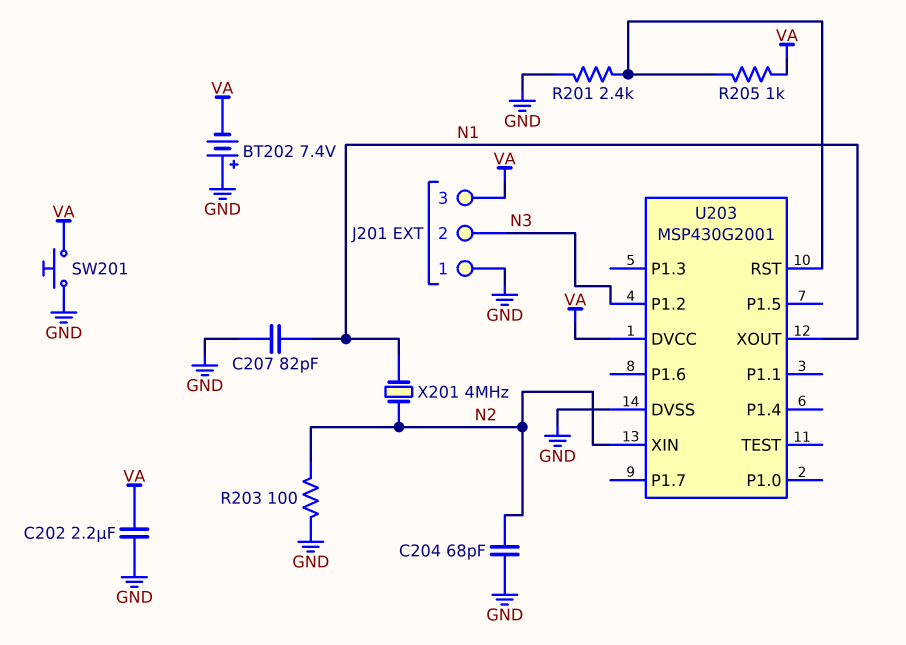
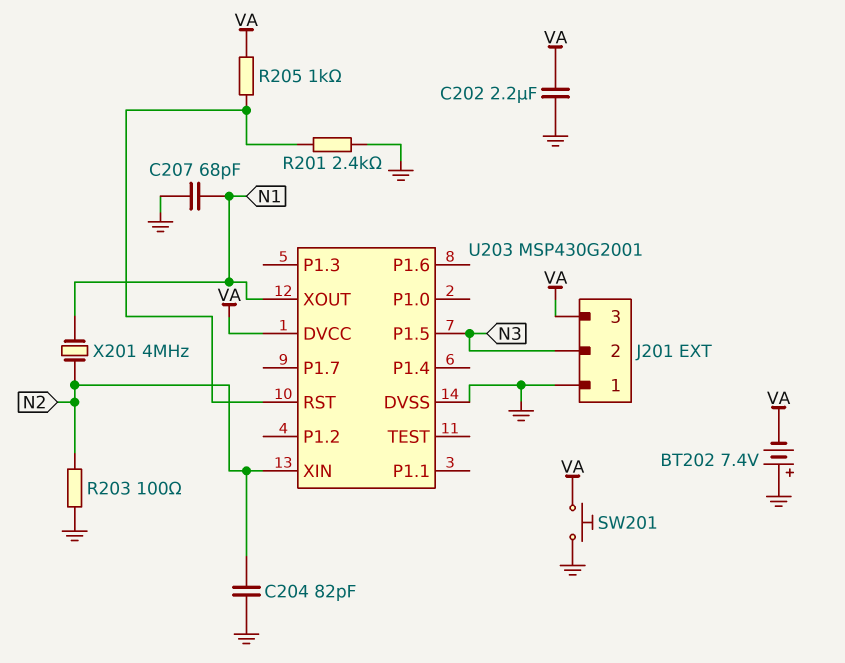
C204: 68pF (GND, N2) -> 82pF (GND, N2)
C207: 82pF (GND, N1) -> 68pF (GND, N1)
U203 pin P1.2: N3 -> none
U203 pin P1.5: none -> N3

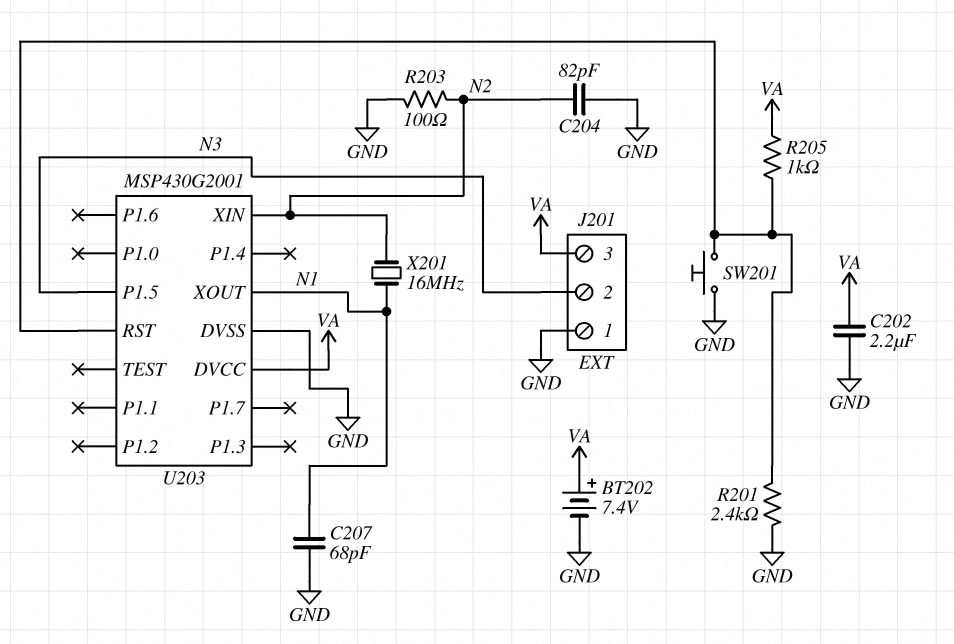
BT202: 7.4V (plus GND, minus VA) -> 7.4V (plus VA, minus GND)
SW201: button (GND, VA) -> button (GND, U203/RST)
X201: 4MHz (N1, N2) -> 16MHz (N1, N2)

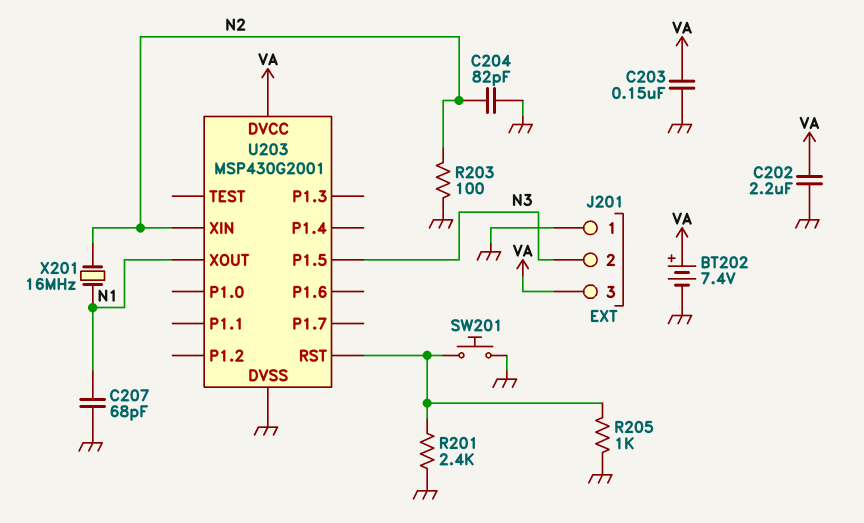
C203: none -> 150nF (GND, VA)
R205: 1k (U203/RST, VA) -> 1k (GND, U203/RST)

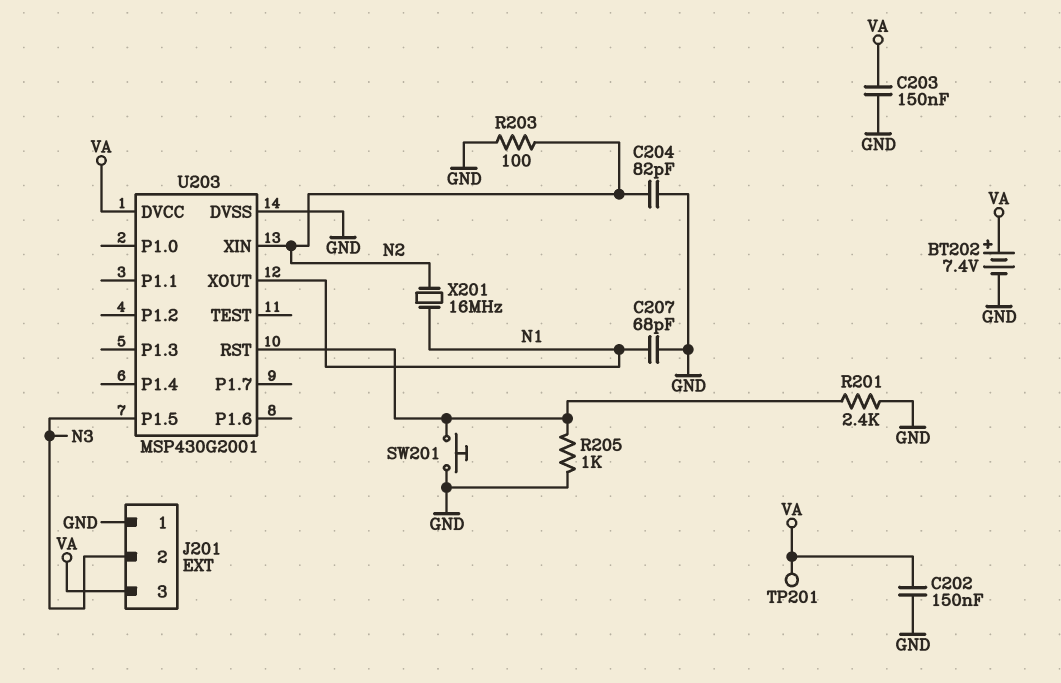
C202: 2.2uF (GND, VA) -> 150nF (GND, VA)
TP201: none -> test point (VA)

